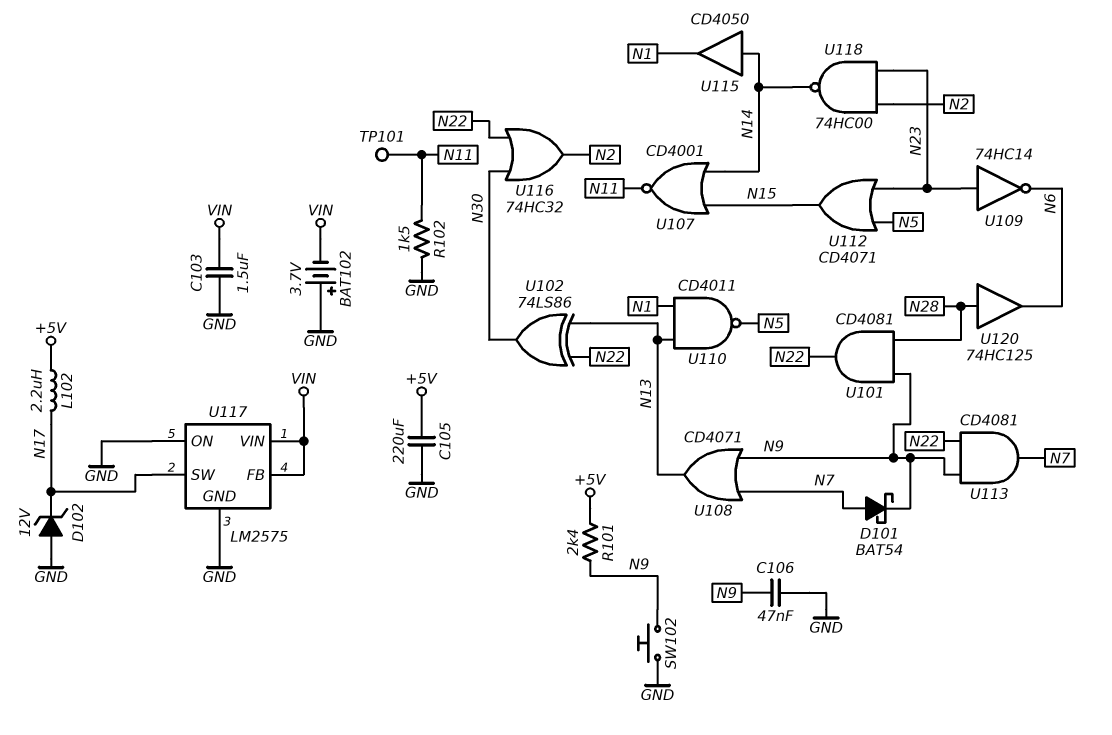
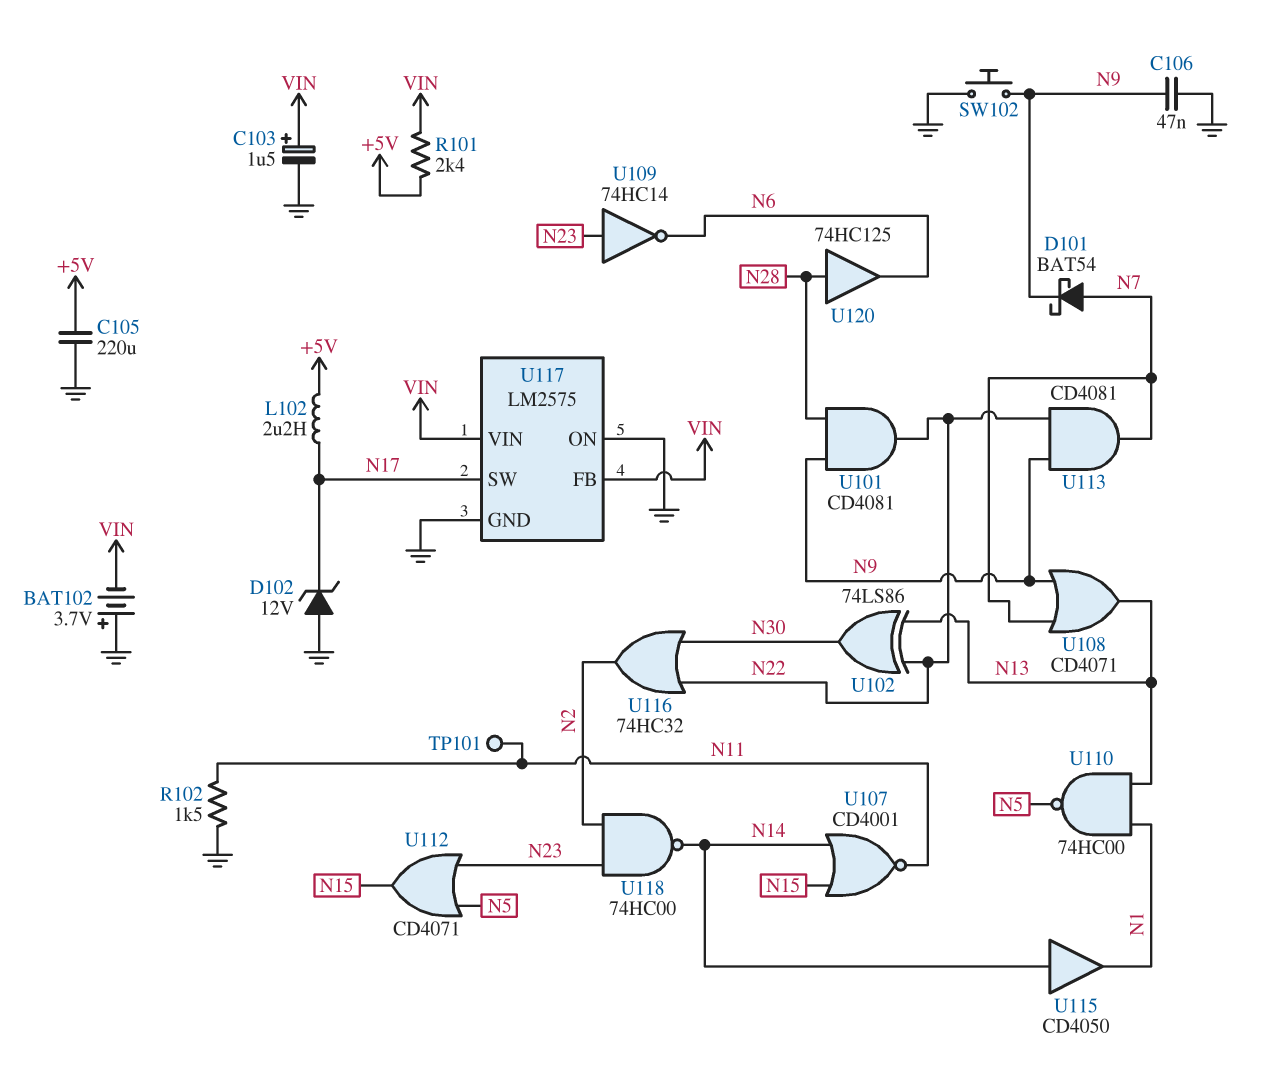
C103: 1.5uF (GND, VIN) -> 1.5uF (plus VIN, minus GND)
R101: 2.4k (+5V, N9) -> 2.4k (+5V, VIN)
U110: NAND CD4011 (in N1, in N13, out N5) -> NAND 74HC00 (in N1, in N13, out N5)

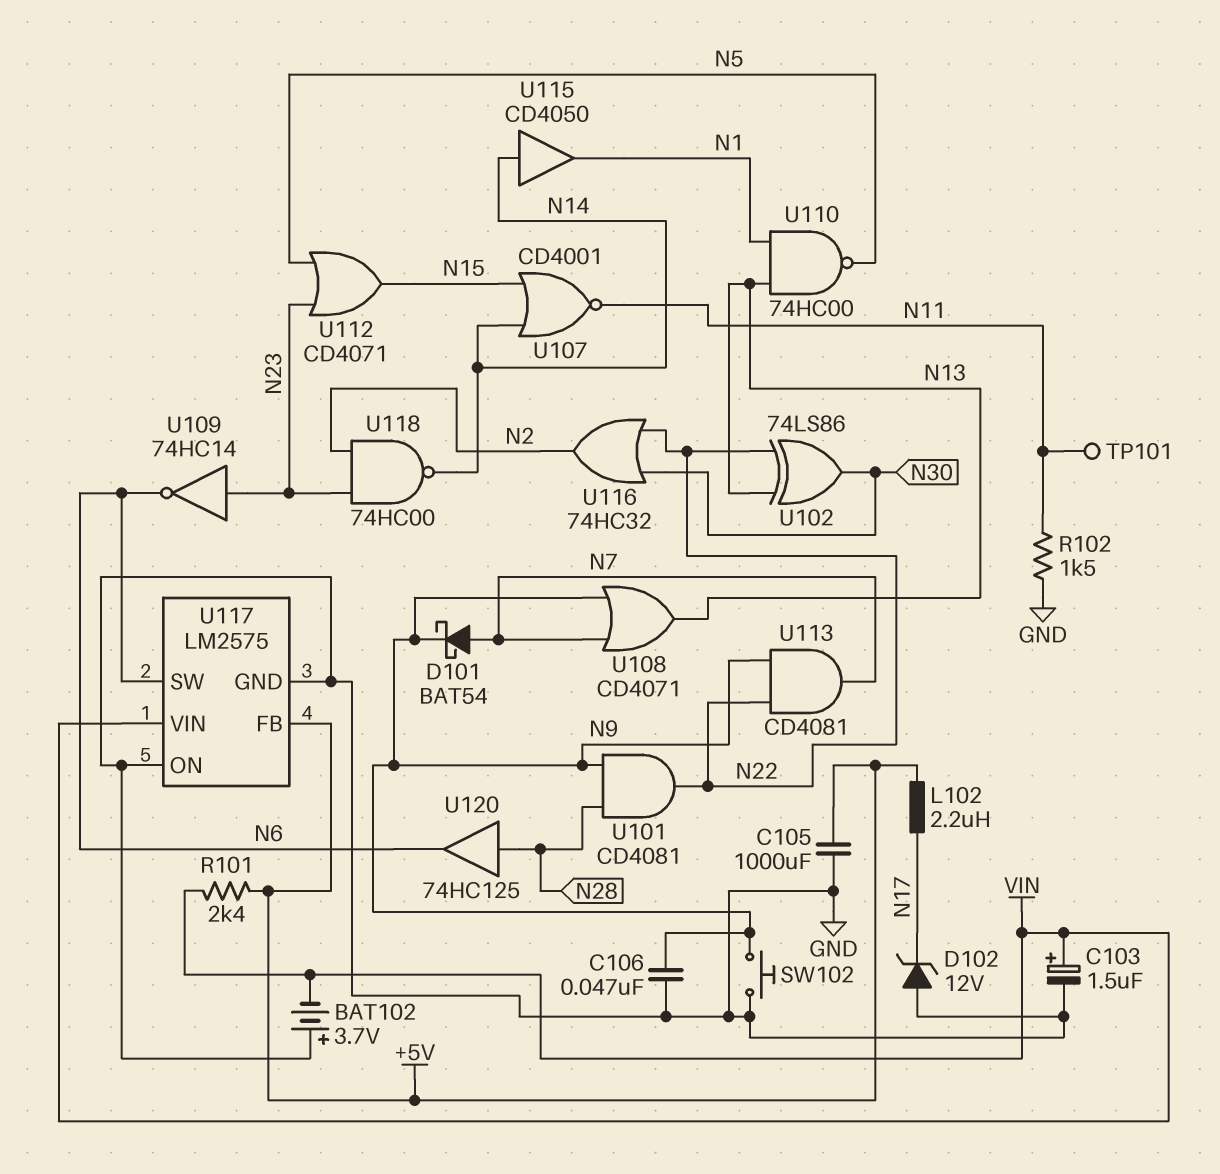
C105: 220uF (+5V, GND) -> 1000uF (+5V, GND)
U117 pin FB: VIN -> +5V
U117 pin SW: N17 -> N6

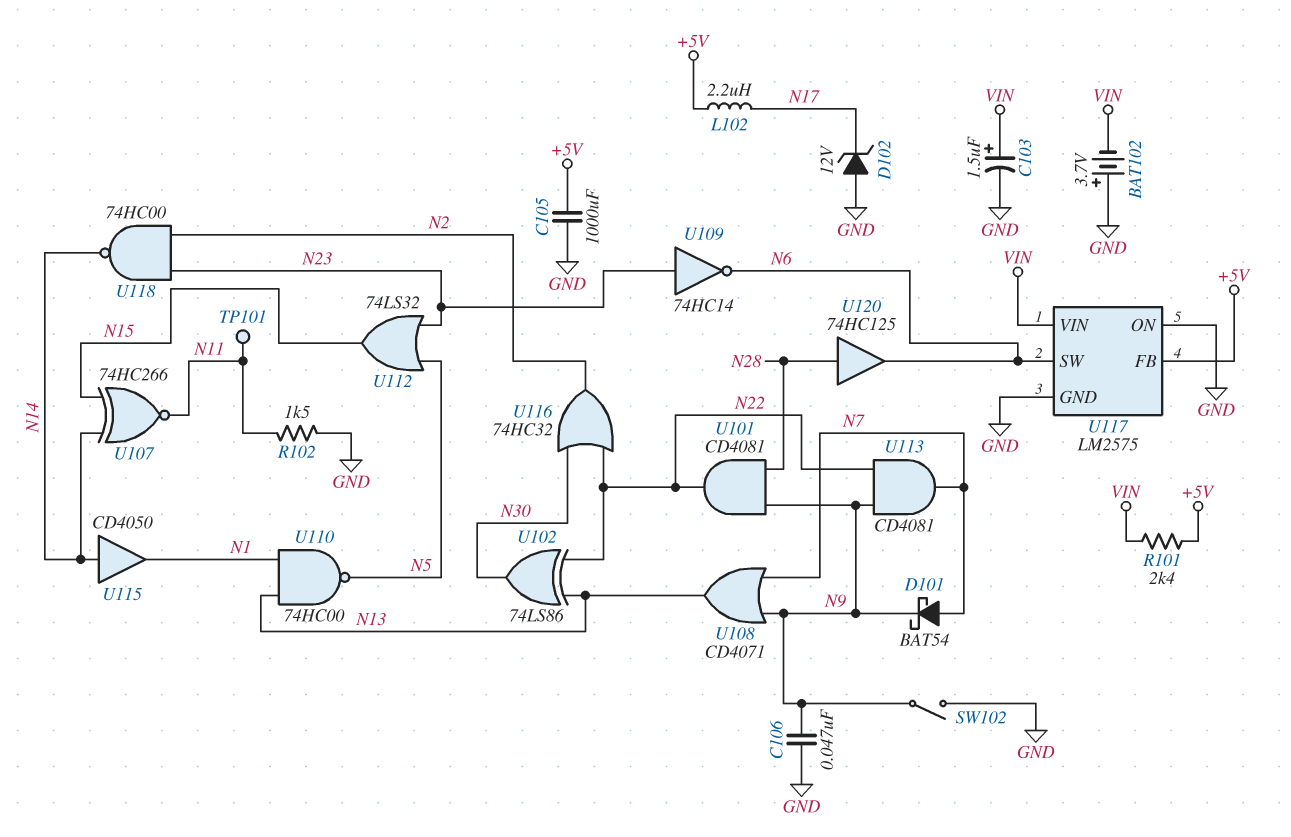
SW102: button (GND, N9) -> switch (GND, N9)
U107: NOR CD4001 (in N14, in N15, out N11) -> XNOR 74HC266 (in N14, in N15, out N11)
U112: OR CD4071 (in N5, in N23, out N15) -> OR 74LS32 (in N5, in N23, out N15)

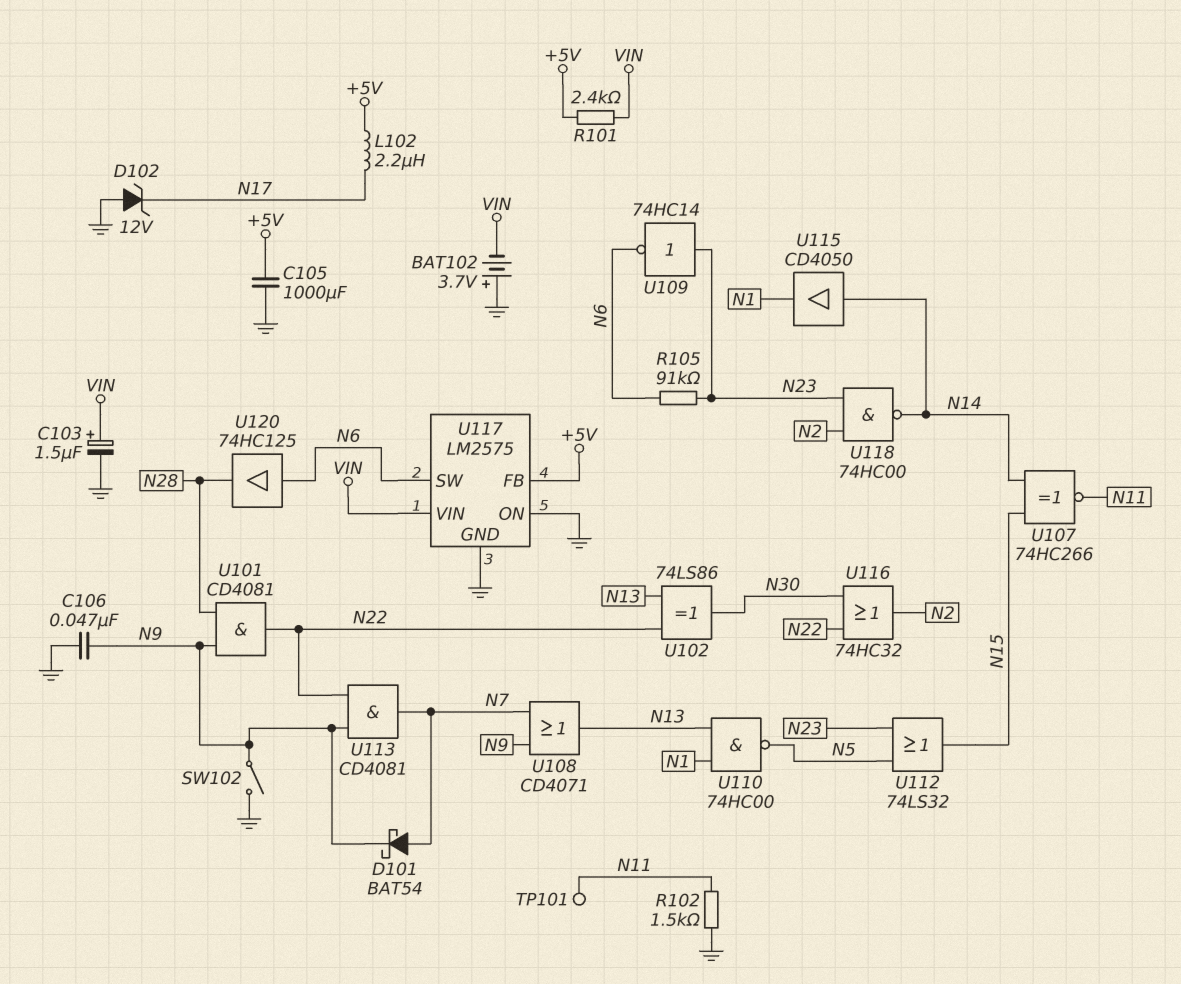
R105: none -> 91k (N6, N23)
U120: buffer 74HC125 (in N28, out N6) -> buffer 74HC125 (in N6, out N28)

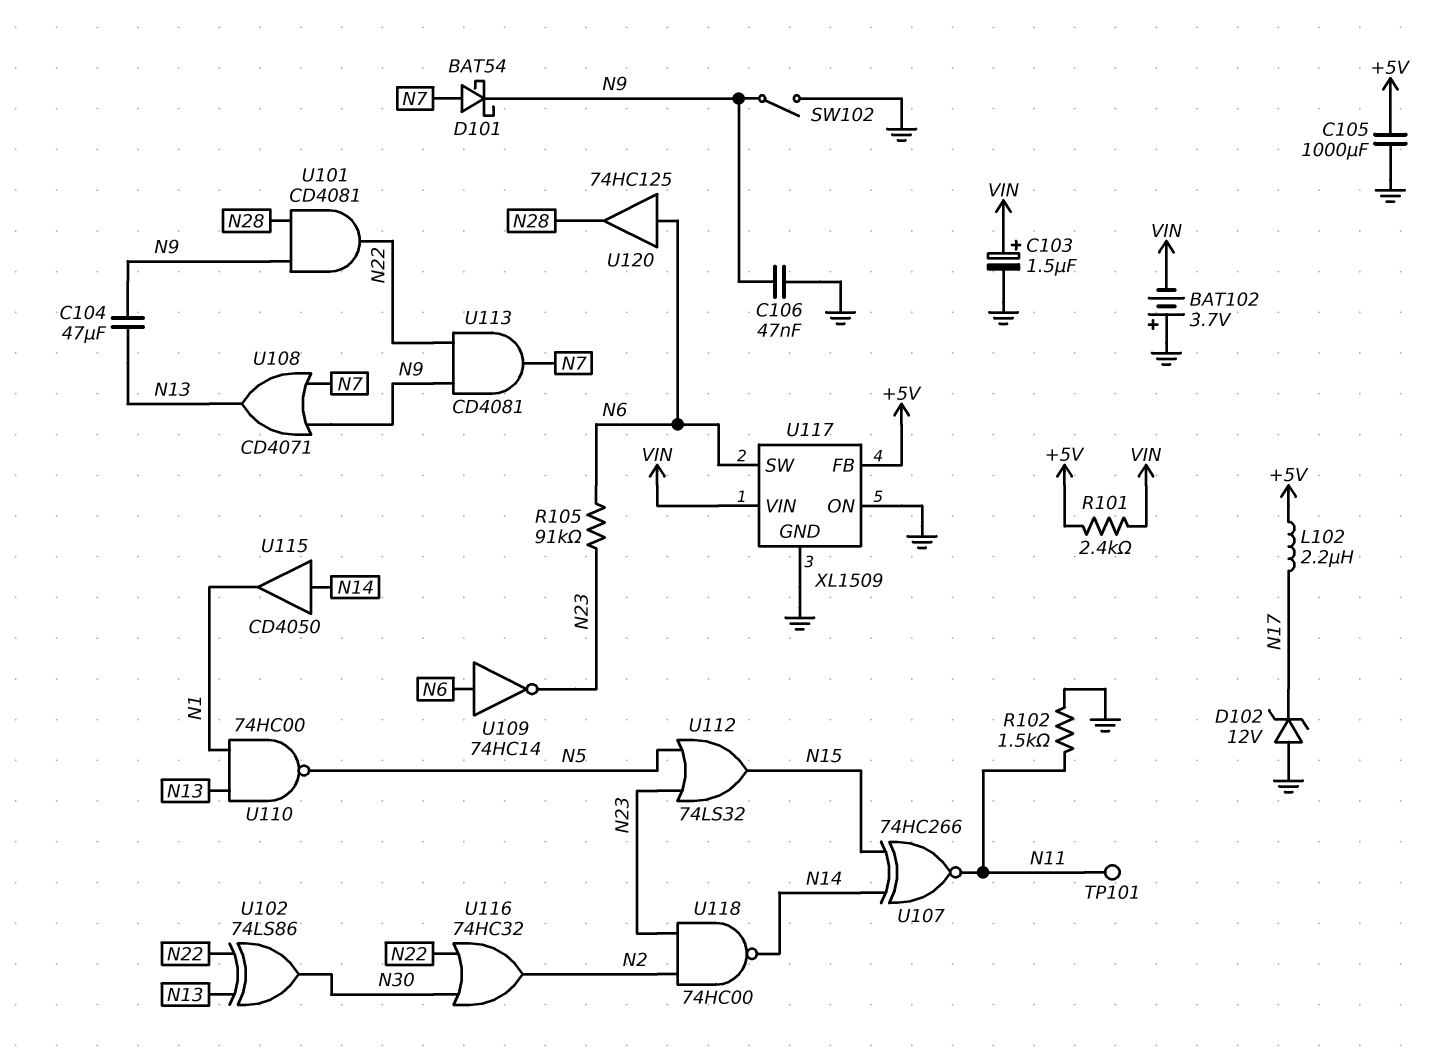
C104: none -> 47uF (N9, N13)
U109: NOT 74HC14 (in N23, out N6) -> NOT 74HC14 (in N6, out N23)
U117: LM2575 -> XL1509

